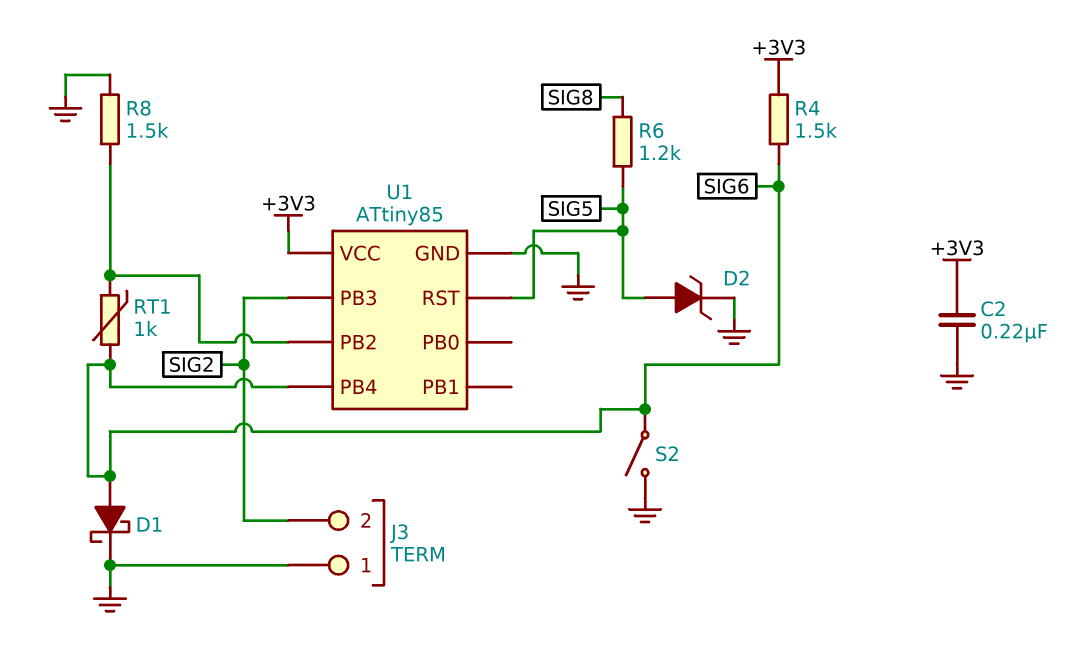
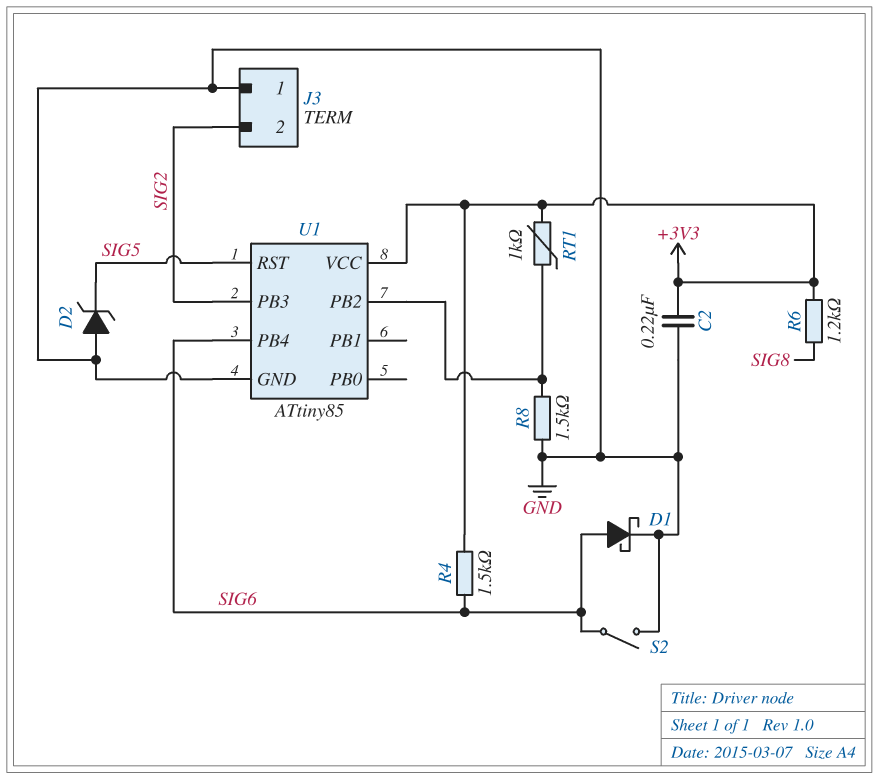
D2: zener (A SIG5, K GND) -> zener (A GND, K SIG5)
R6: 1.2k (SIG5, SIG8) -> 1.2k (+3V3, SIG8)
RT1: 1k (SIG6, U1/PB2) -> 1k (+3V3, U1/PB2)

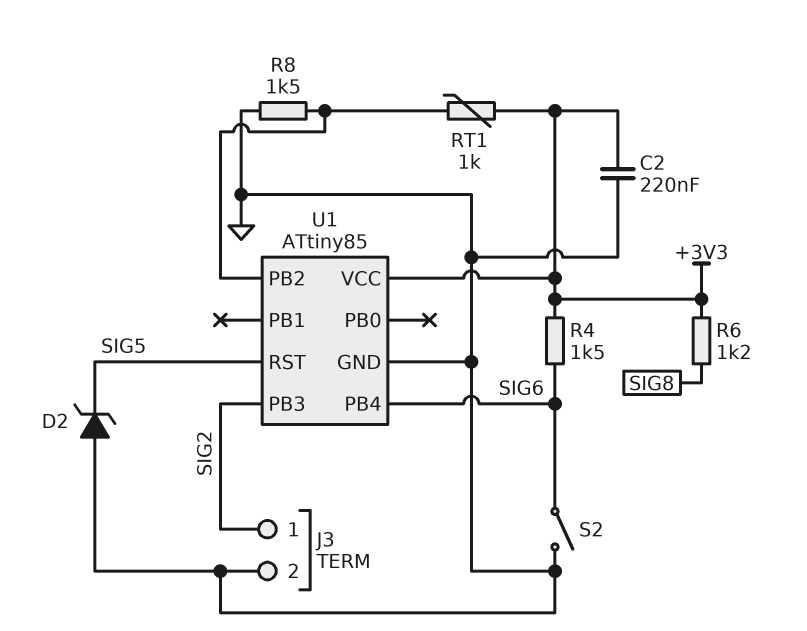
D1: schottky (A SIG6, K GND) -> none
J3 pin 1: GND -> SIG2
J3 pin 2: SIG2 -> GND

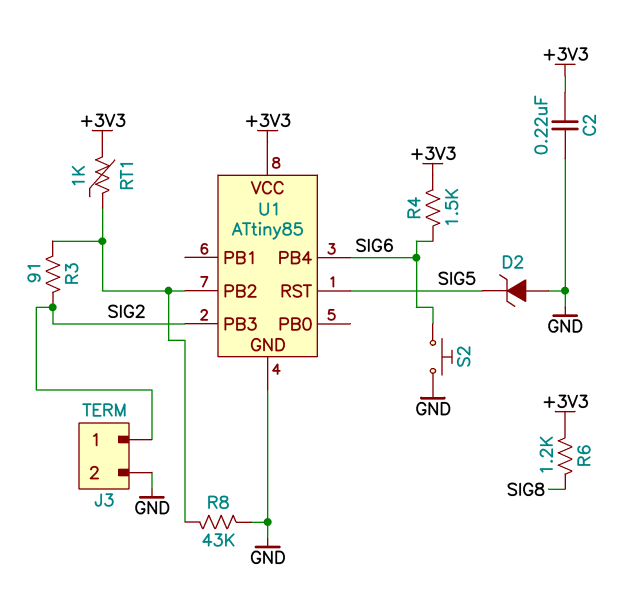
R3: none -> 91 (SIG2, U1/PB2)
R8: 1.5k (GND, U1/PB2) -> 43k (GND, U1/PB2)
S2: switch (GND, SIG6) -> button (GND, SIG6)

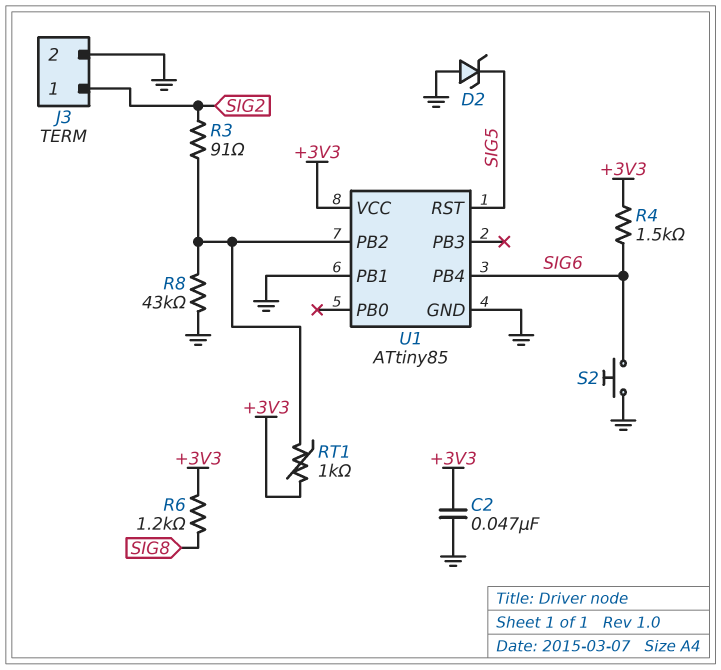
C2: 220nF (+3V3, GND) -> 47nF (+3V3, GND)
U1 pin PB1: none -> GND
U1 pin PB3: SIG2 -> none

